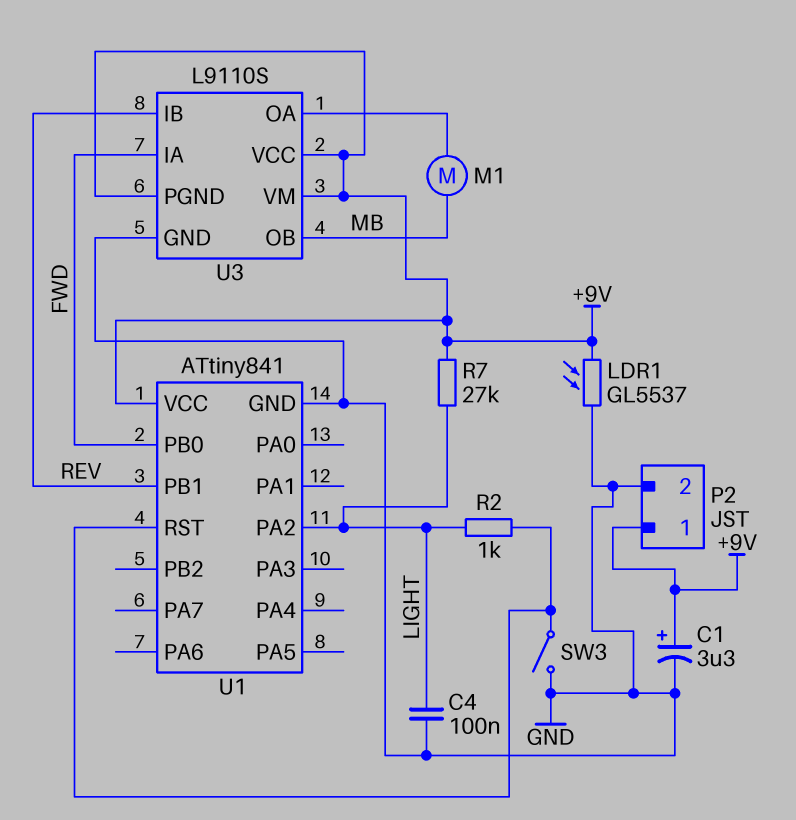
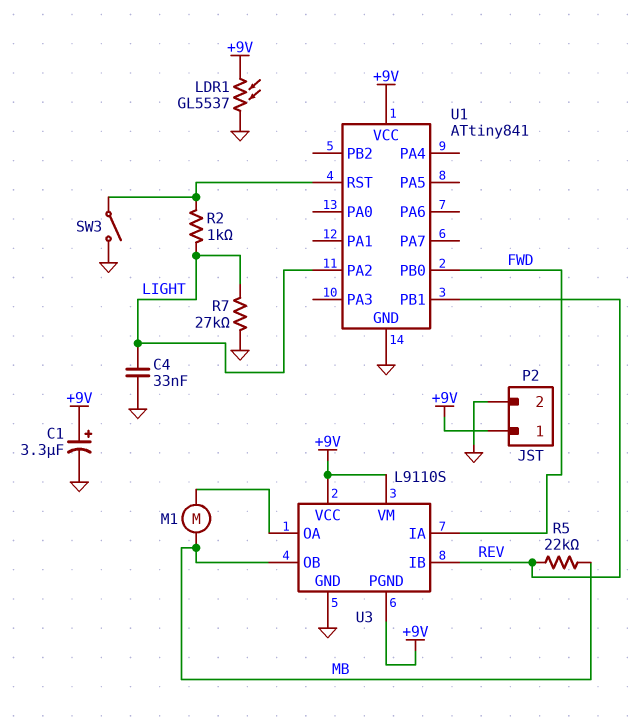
C4: 100nF (GND, LIGHT) -> 33nF (GND, LIGHT)
R5: none -> 22k (MB, REV)
R7: 27k (+9V, LIGHT) -> 27k (GND, LIGHT)

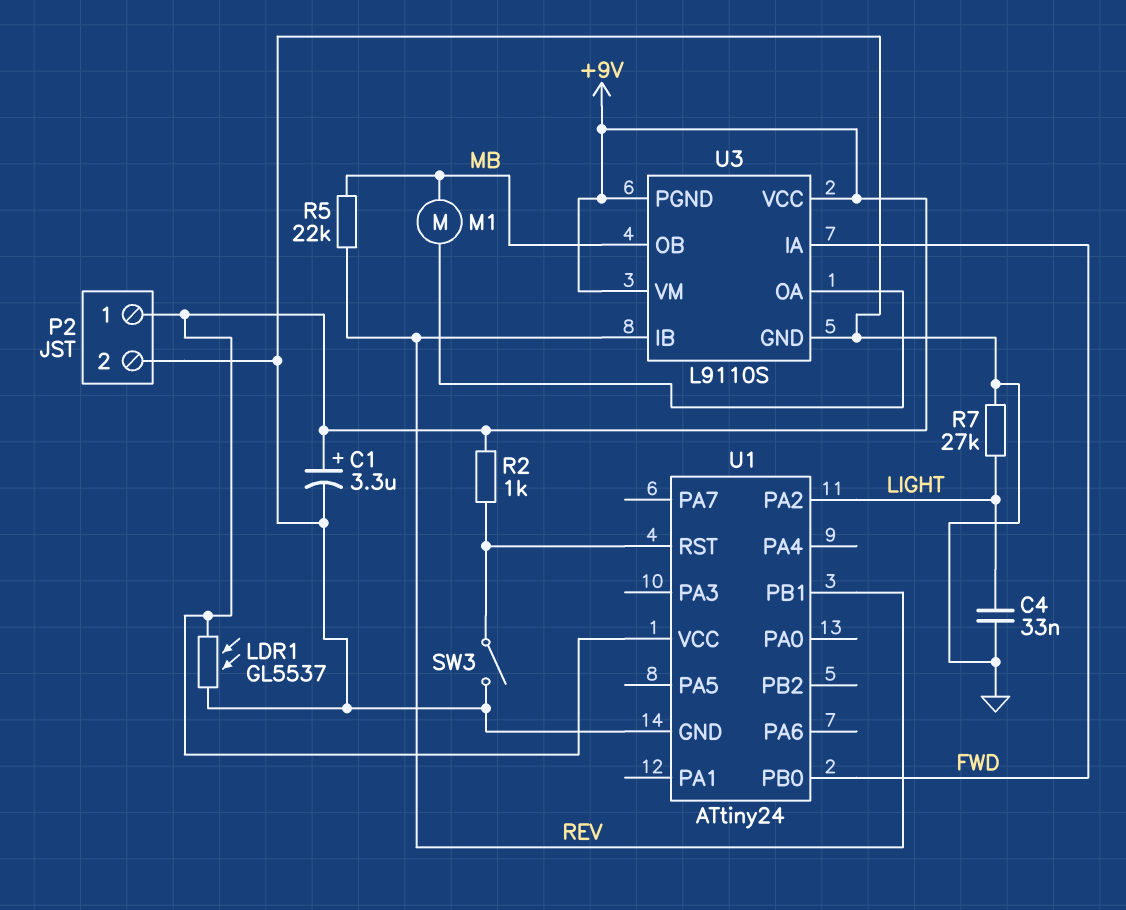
R2: 1k (LIGHT, U1/RST) -> 1k (+9V, U1/RST)
U1: ATtiny841 -> ATtiny24

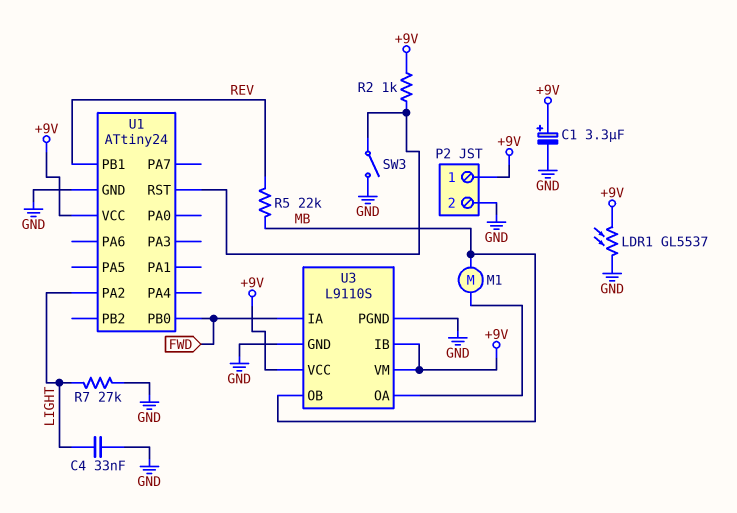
U3 pin IB: REV -> +9V
U3 pin PGND: +9V -> GND

